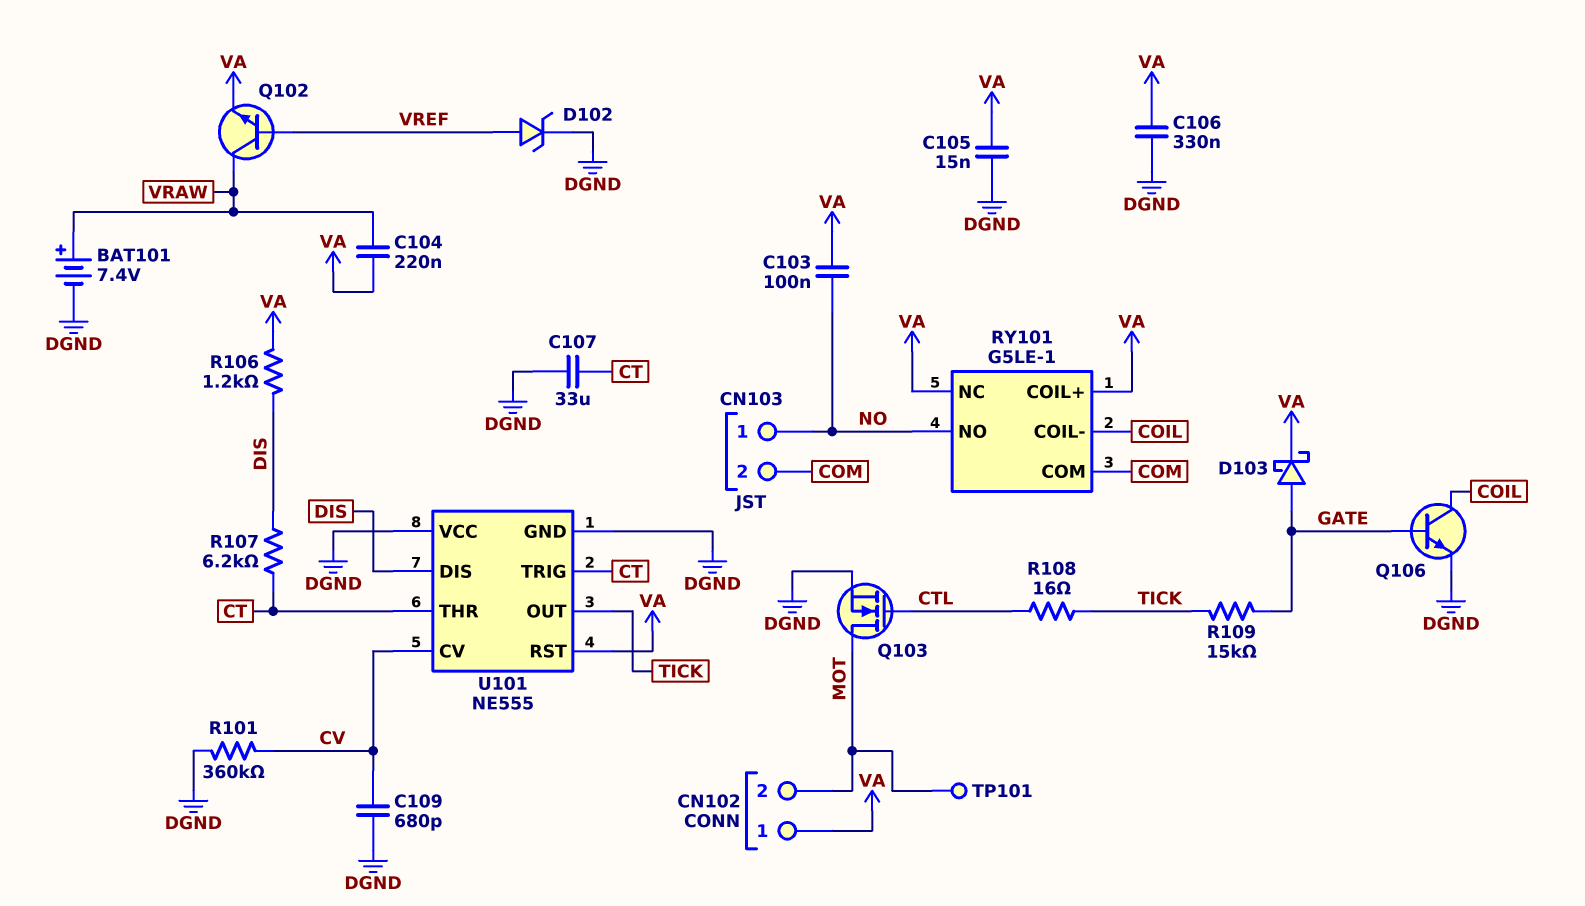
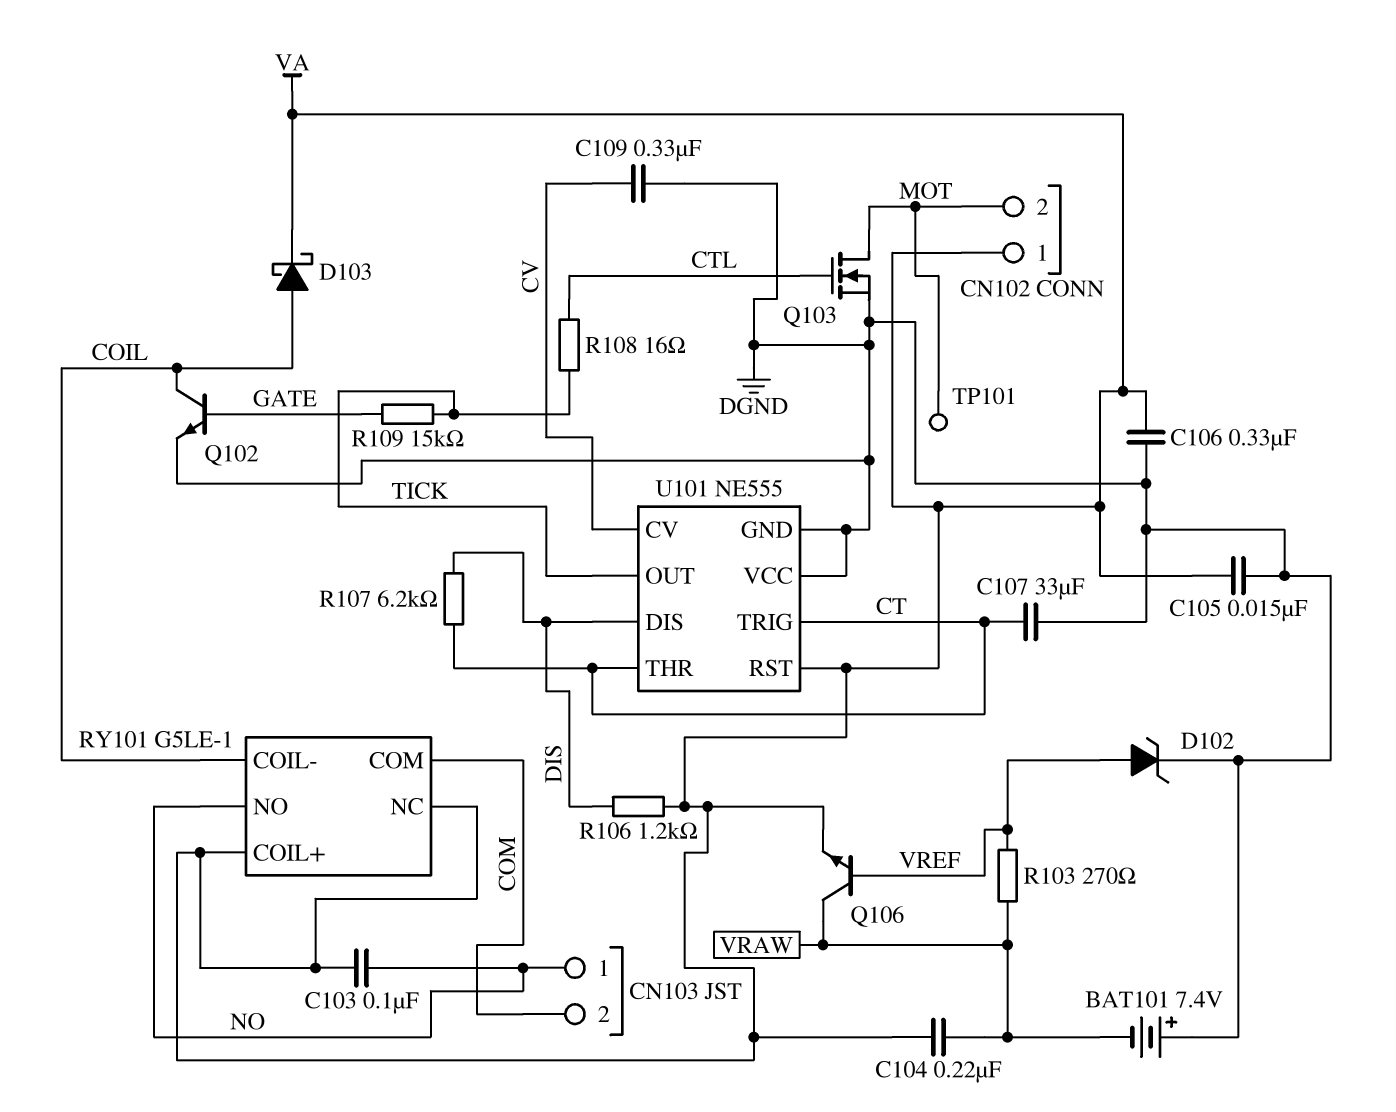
BAT101: 7.4V (plus VRAW, minus DGND) -> 7.4V (plus DGND, minus VRAW)
C109: 680pF (CV, DGND) -> 330nF (CV, DGND)
D103: schottky (A GATE, K VA) -> schottky (A COIL, K VA)
Q102: NPN (B VREF, C VRAW, E VA) -> NPN (B GATE, C COIL, E DGND)
Q106: NPN (B GATE, C COIL, E DGND) -> NPN (B VREF, C VRAW, E VA)
R101: 360k (CV, DGND) -> none
R103: none -> 270 (VRAW, VREF)

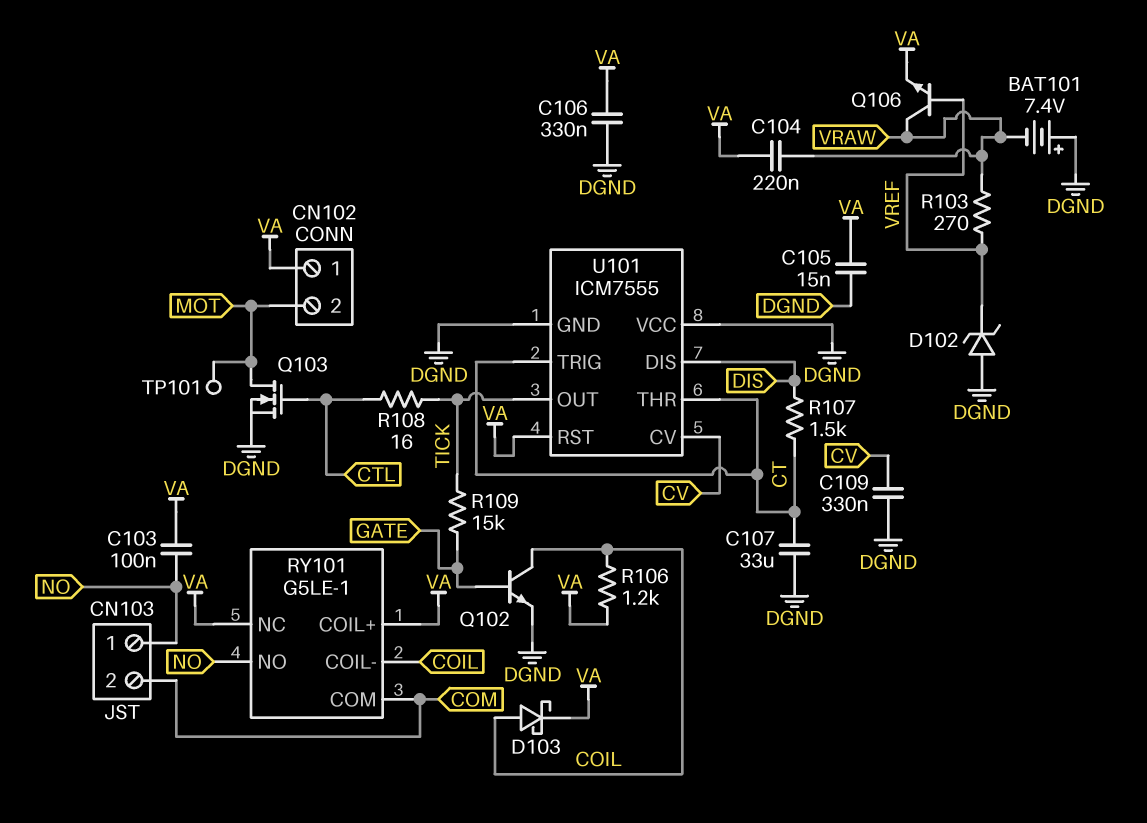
D102: zener (A VREF, K DGND) -> zener (A DGND, K VREF)
R106: 1.2k (DIS, VA) -> 1.2k (COIL, VA)
R107: 6.2k (CT, DIS) -> 1.5k (CT, DIS)
U101: NE555 -> ICM7555

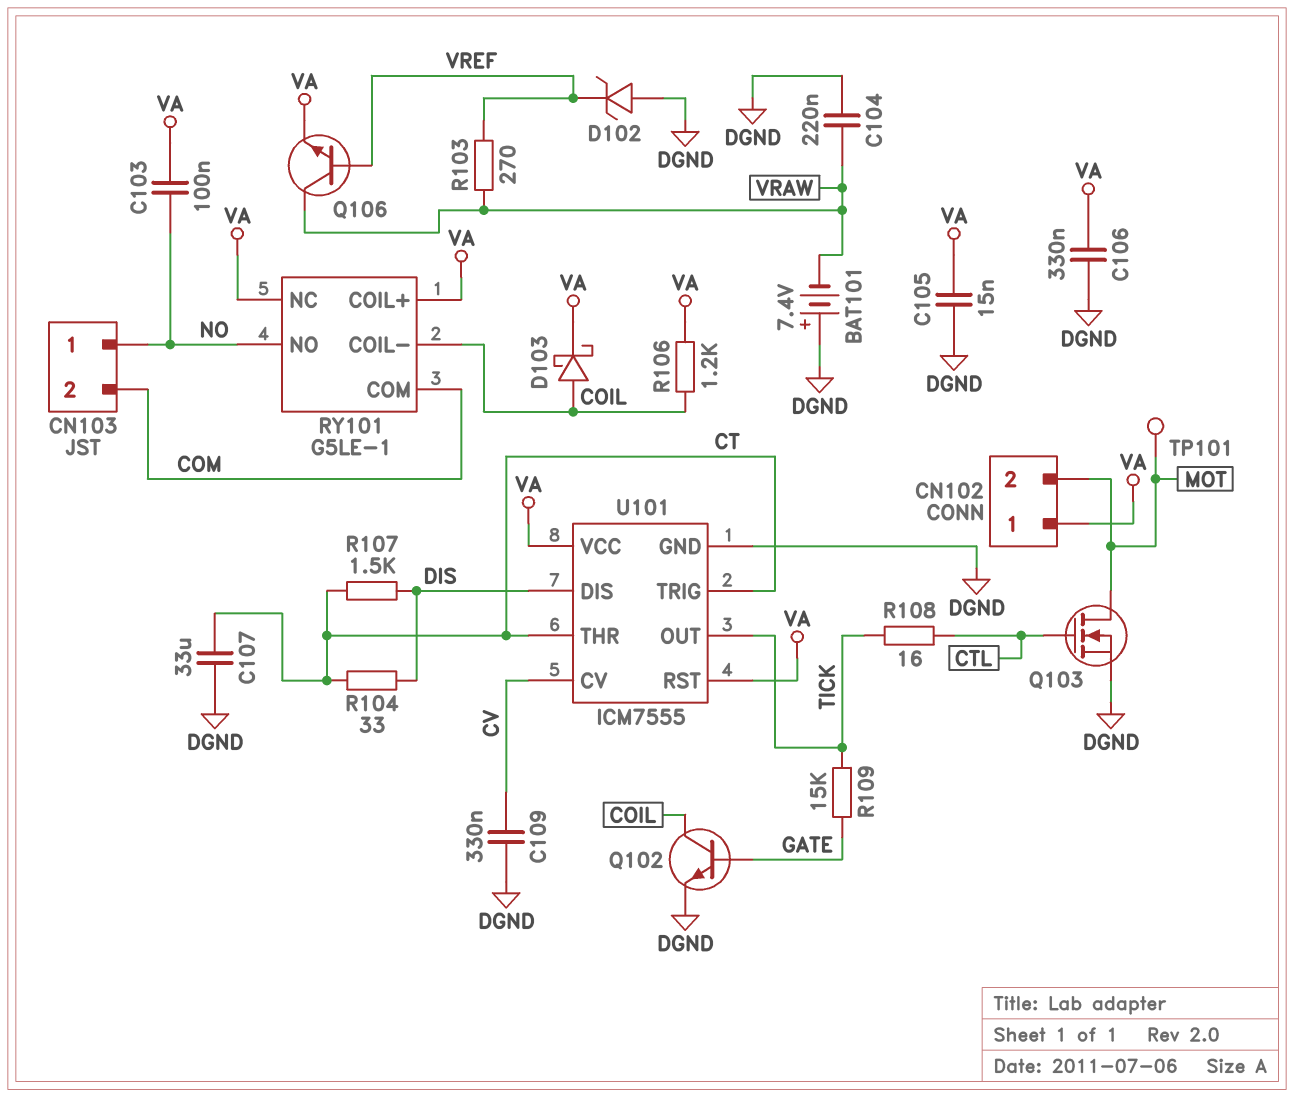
C104: 220nF (VA, VRAW) -> 220nF (DGND, VRAW)
R104: none -> 33 (CT, DIS)
U101 pin VCC: DGND -> VA

